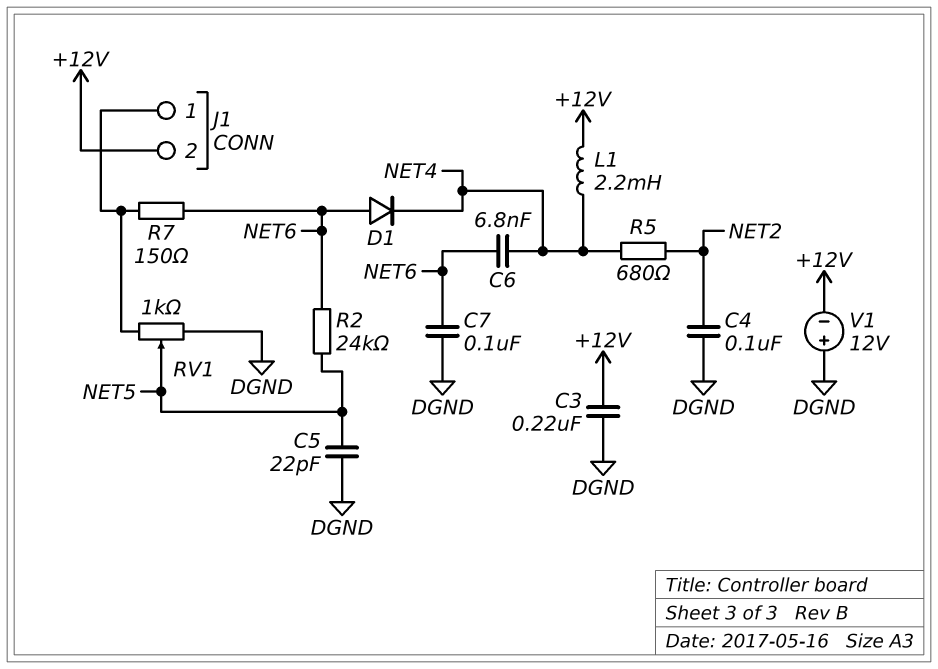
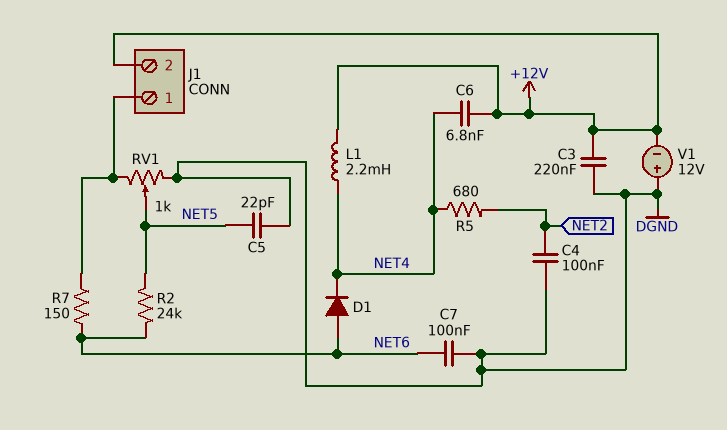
C6: 6.8nF (NET4, NET6) -> 6.8nF (+12V, NET4)

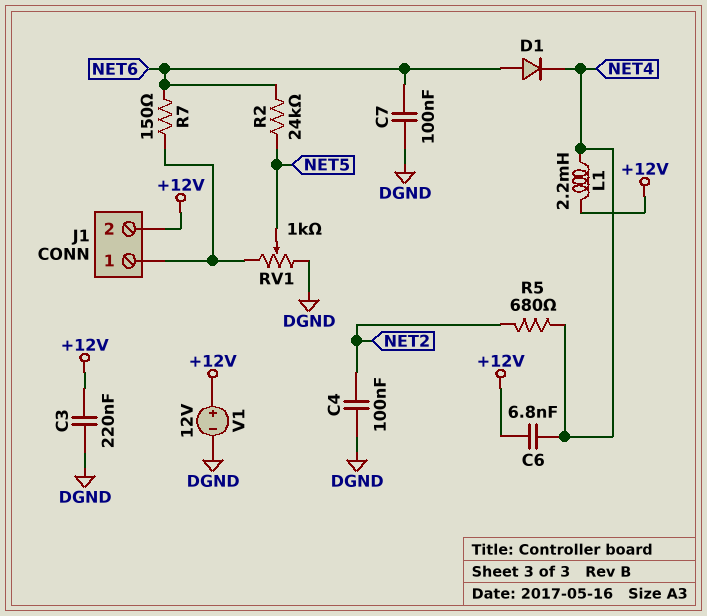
C5: 22pF (DGND, NET5) -> none
V1: 12V (plus DGND, minus +12V) -> 12V (plus +12V, minus DGND)

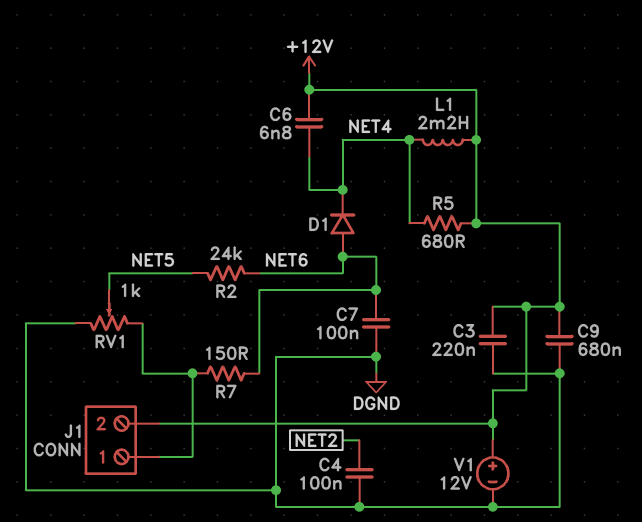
C9: none -> 680nF (+12V, DGND)
R5: 680 (NET2, NET4) -> 680 (+12V, NET4)

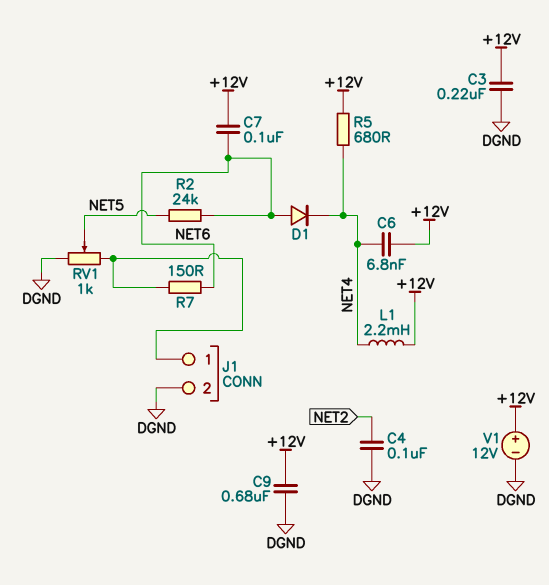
C7: 100nF (DGND, NET6) -> 100nF (+12V, NET6)
J1 pin 2: +12V -> DGND

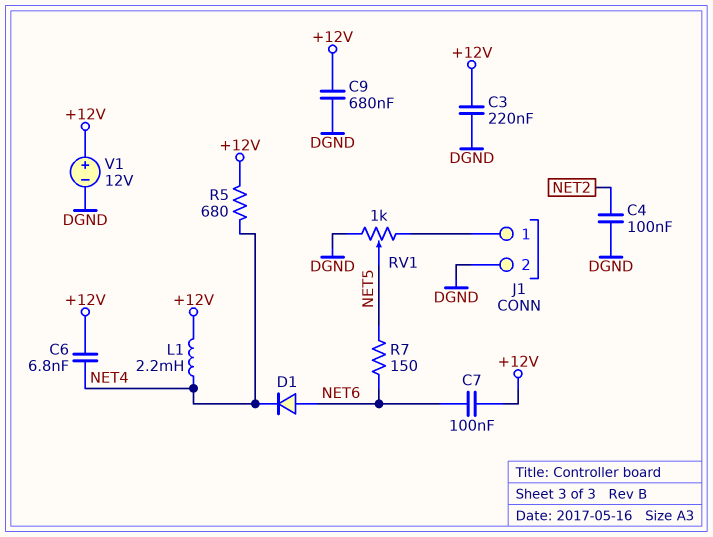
R2: 24k (NET5, NET6) -> none
R7: 150 (J1/1, NET6) -> 150 (NET5, NET6)

